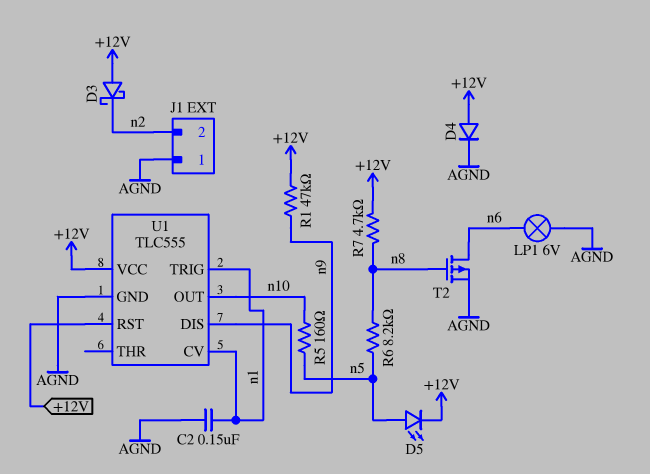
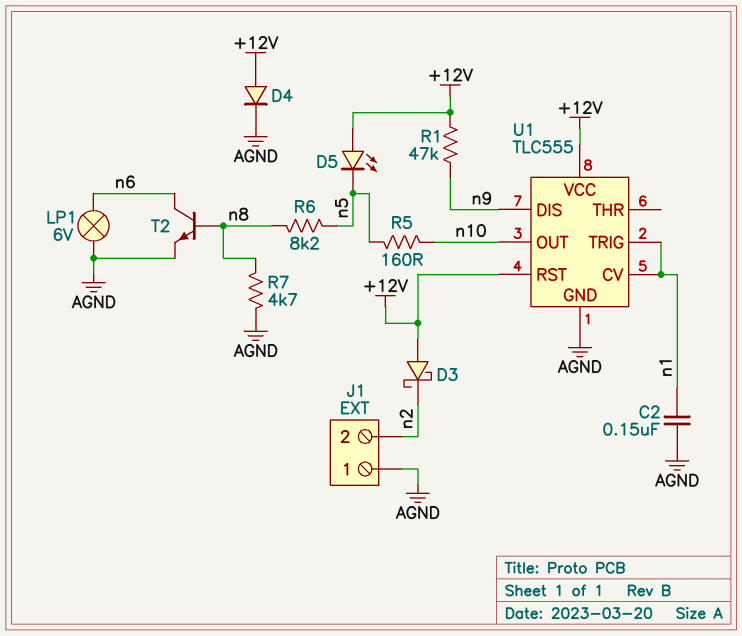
D5: LED (A n5, K +12V) -> LED (A +12V, K n5)
R7: 4.7k (+12V, n8) -> 4.7k (AGND, n8)
T2: PMOS (G n8, D n6, S AGND) -> NPN (B n8, C n6, E AGND)

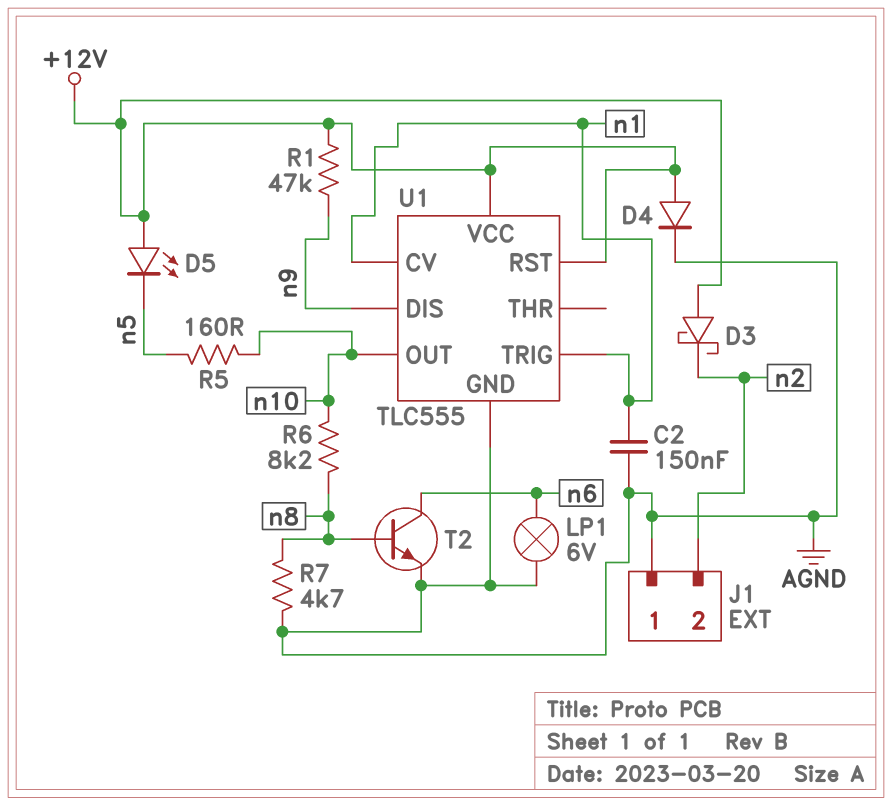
R6: 8.2k (n5, n8) -> 8.2k (n8, n10)

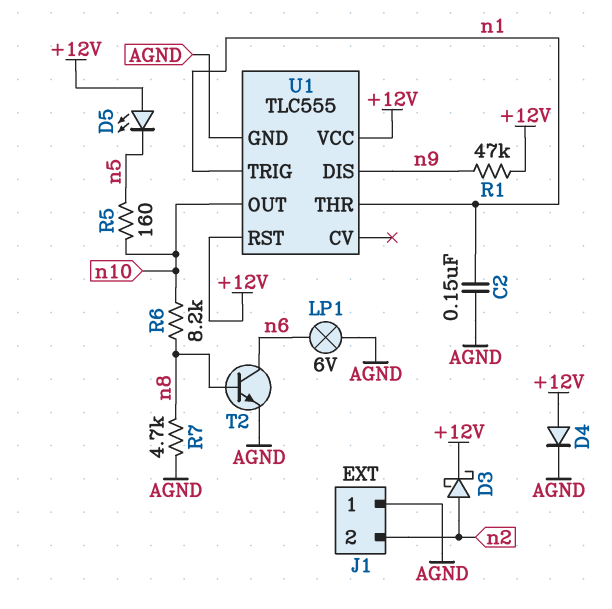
D3: schottky (A +12V, K n2) -> schottky (A n2, K +12V)
U1 pin CV: n1 -> none
U1 pin THR: none -> n1

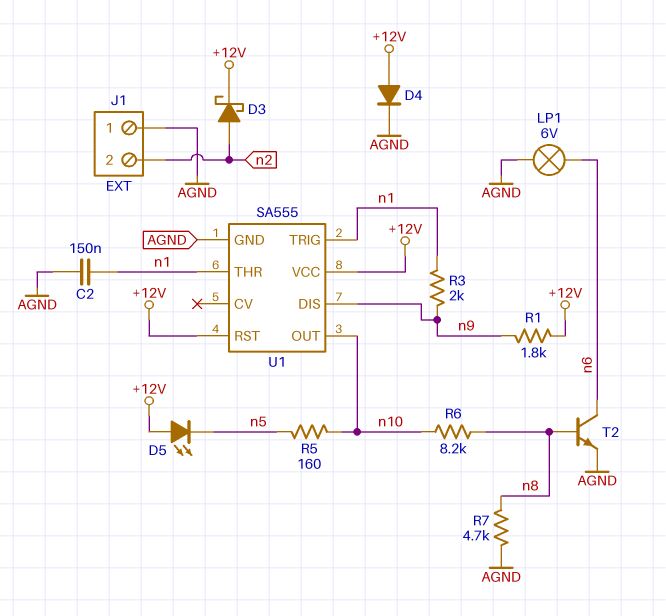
R1: 47k (+12V, n9) -> 1.8k (+12V, n9)
R3: none -> 2k (n1, n9)
U1: TLC555 -> SA555

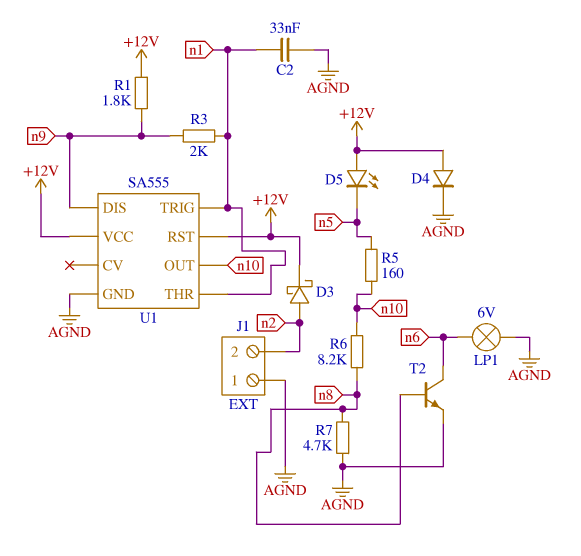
C2: 150nF (AGND, n1) -> 33nF (AGND, n1)

